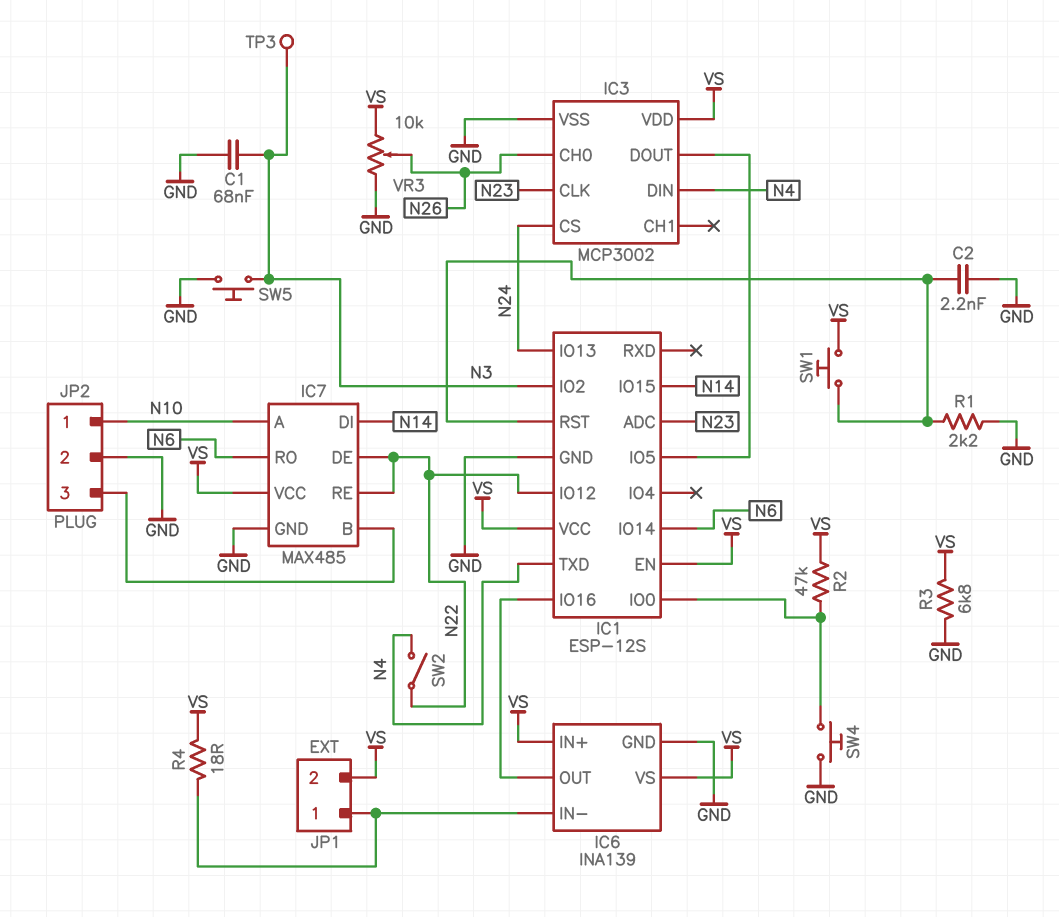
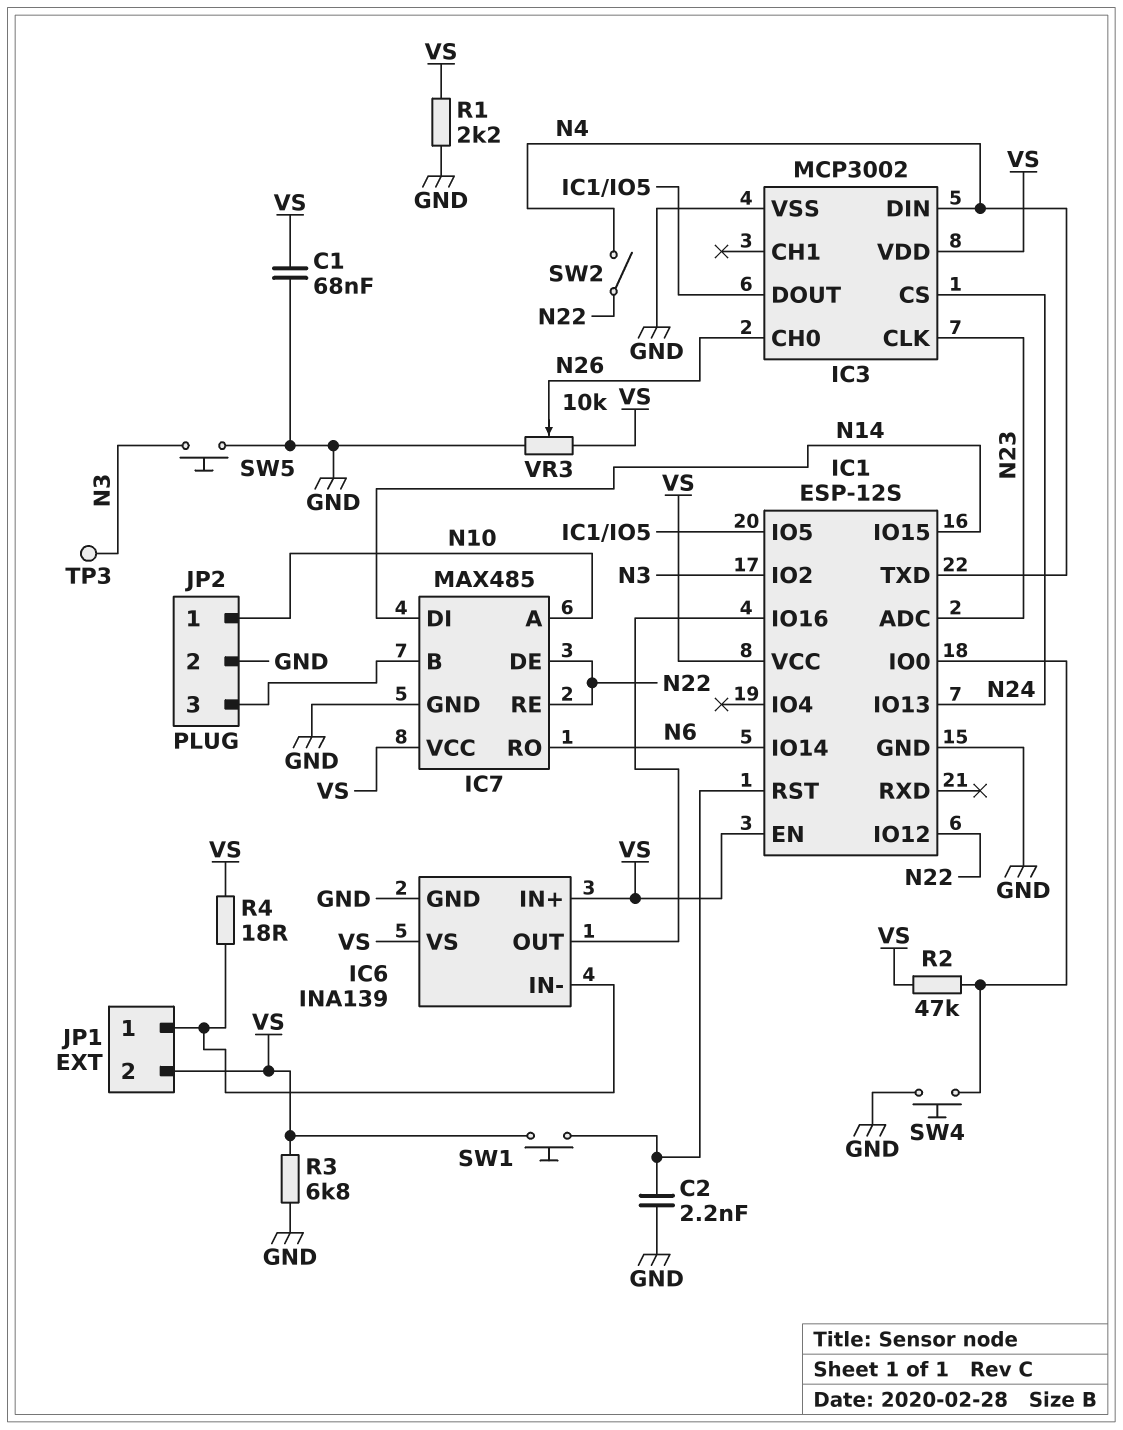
C1: 68nF (GND, N3) -> 68nF (GND, VS)
R1: 2.2k (GND, IC1/RST) -> 2.2k (GND, VS)

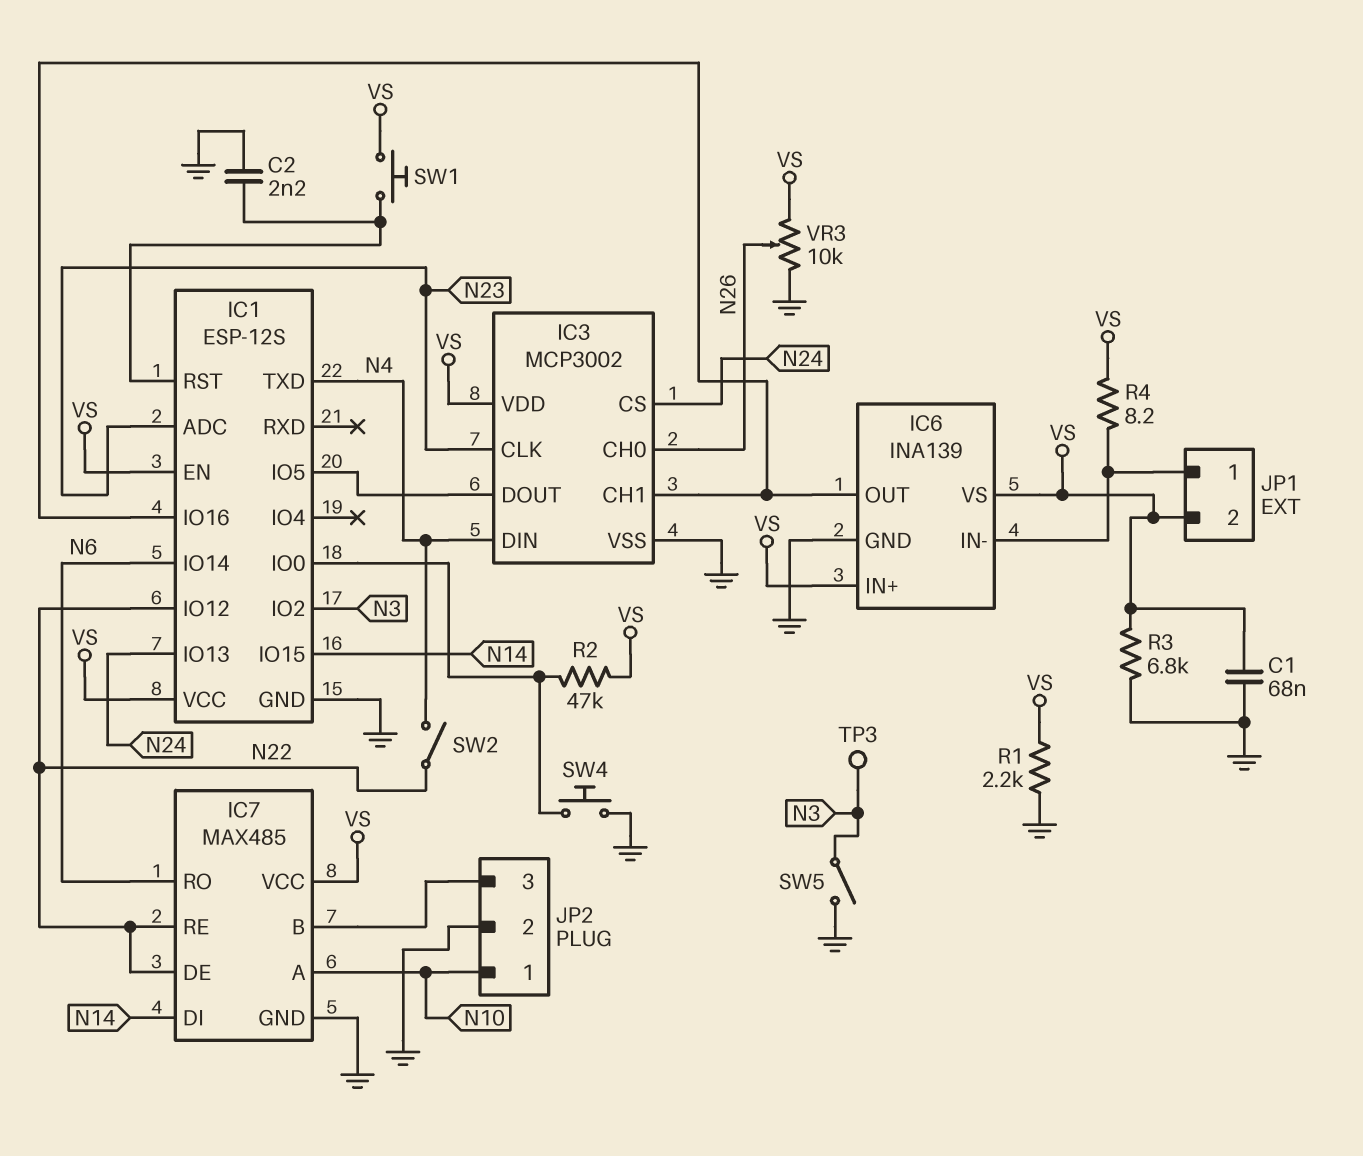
IC3 pin CH1: none -> IC1/IO16
R4: 18 (IC6/IN-, VS) -> 8.2 (IC6/IN-, VS)
SW5: button (GND, N3) -> switch (GND, N3)

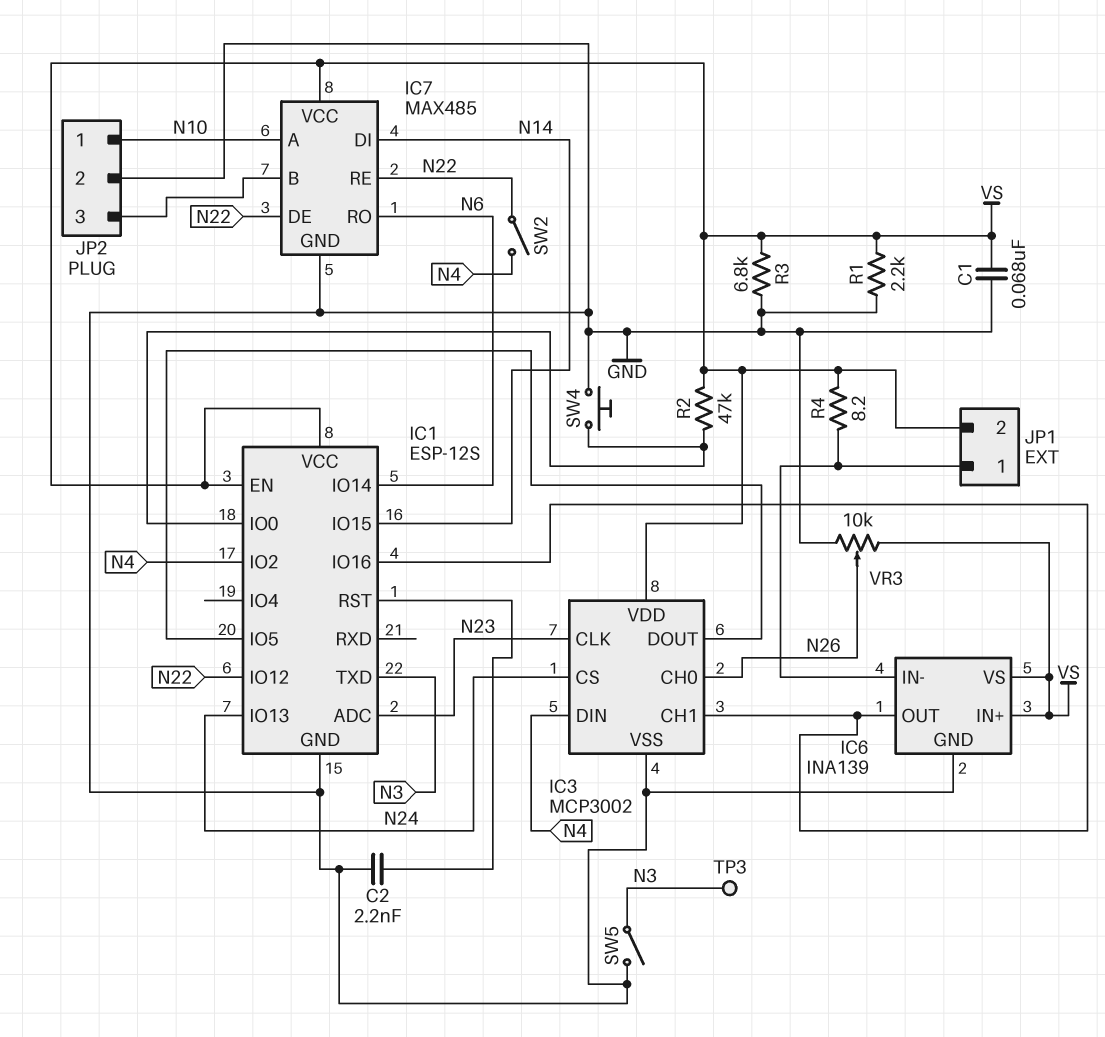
IC1 pin IO2: N3 -> N4
IC1 pin TXD: N4 -> N3
SW1: button (IC1/RST, VS) -> none

